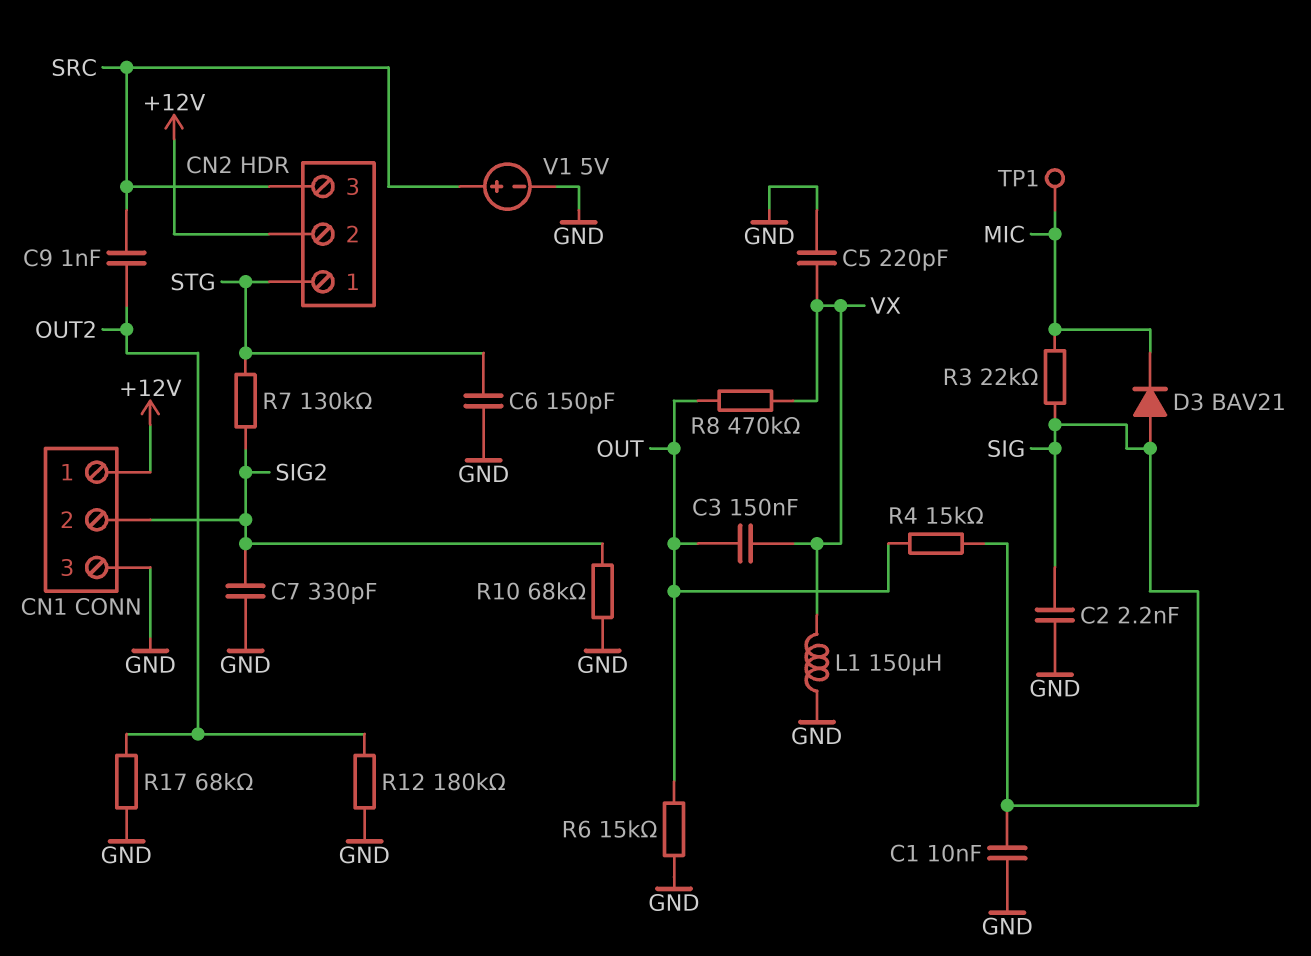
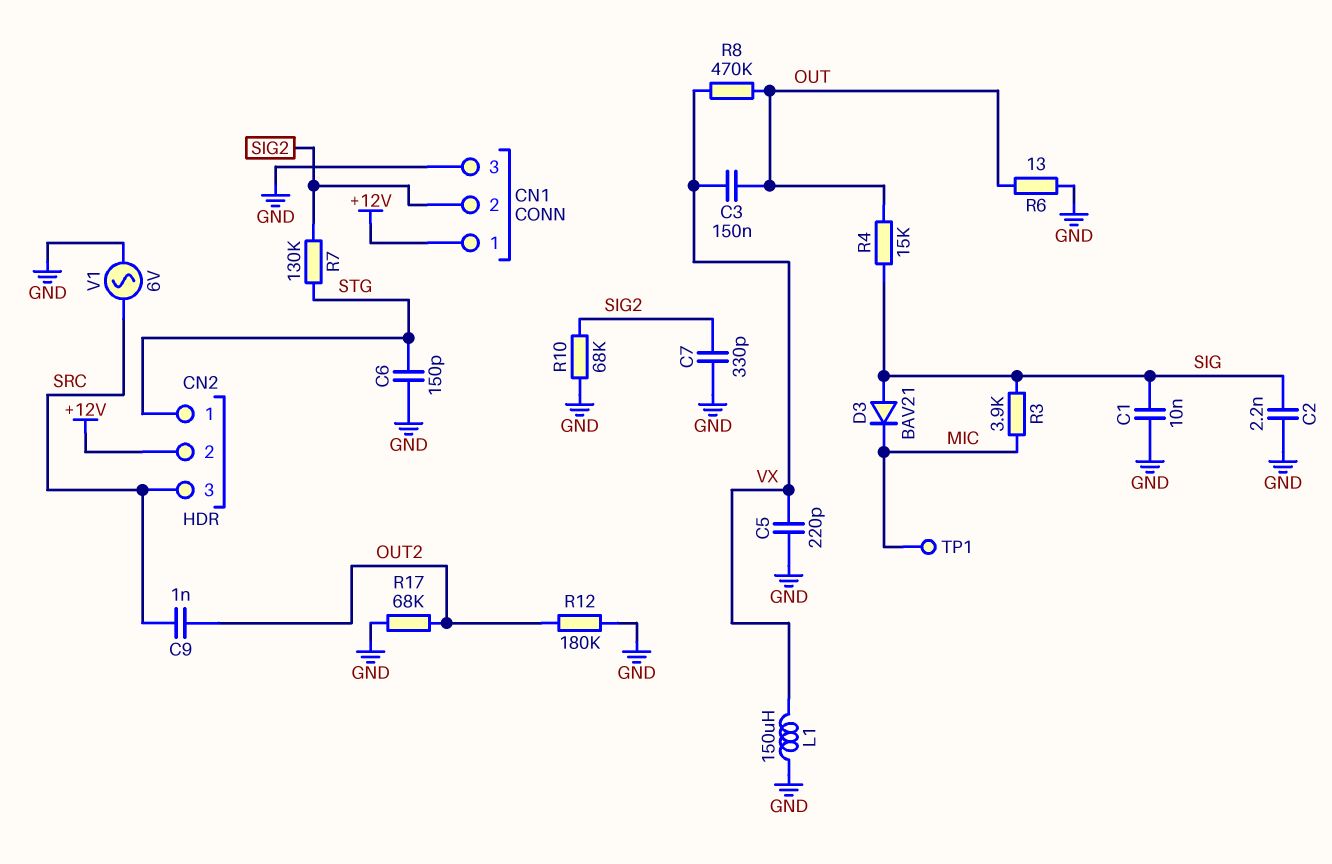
R3: 22k (MIC, SIG) -> 3.9k (MIC, SIG)
R6: 15k (GND, OUT) -> 13 (GND, OUT)
V1: 5V (plus SRC, minus GND) -> AC 6V (GND, SRC)

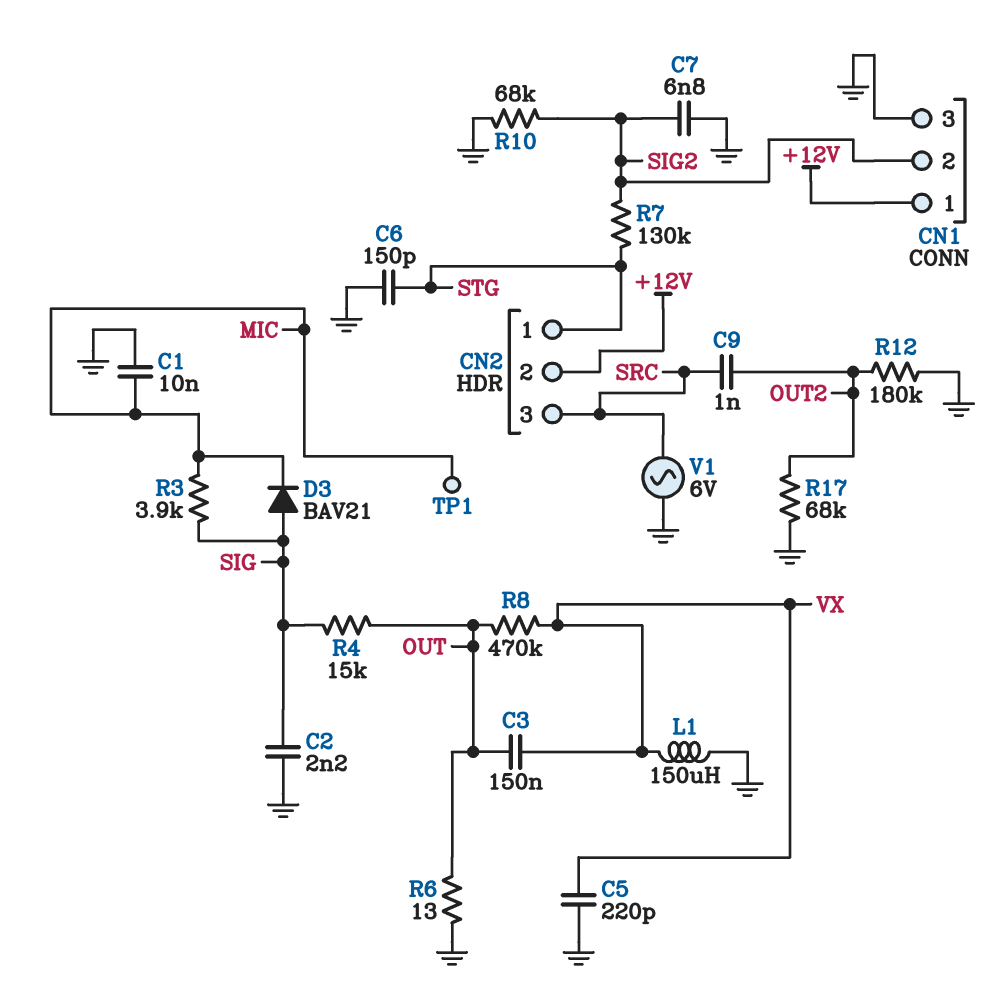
C1: 10nF (GND, SIG) -> 10nF (GND, MIC)
C7: 330pF (GND, SIG2) -> 6.8nF (GND, SIG2)

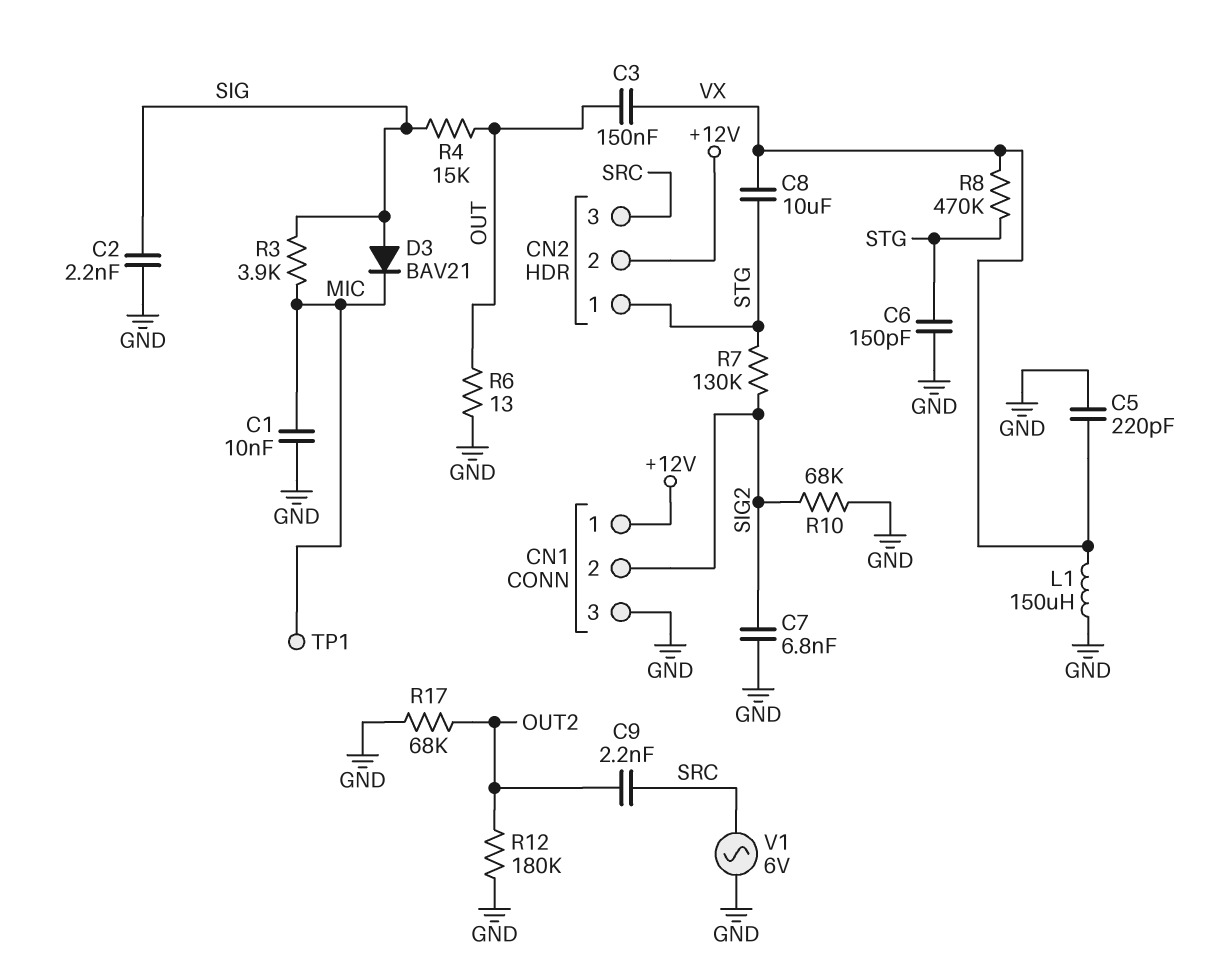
C8: none -> 10uF (STG, VX)
C9: 1nF (OUT2, SRC) -> 2.2nF (OUT2, SRC)
R8: 470k (OUT, VX) -> 470k (STG, VX)

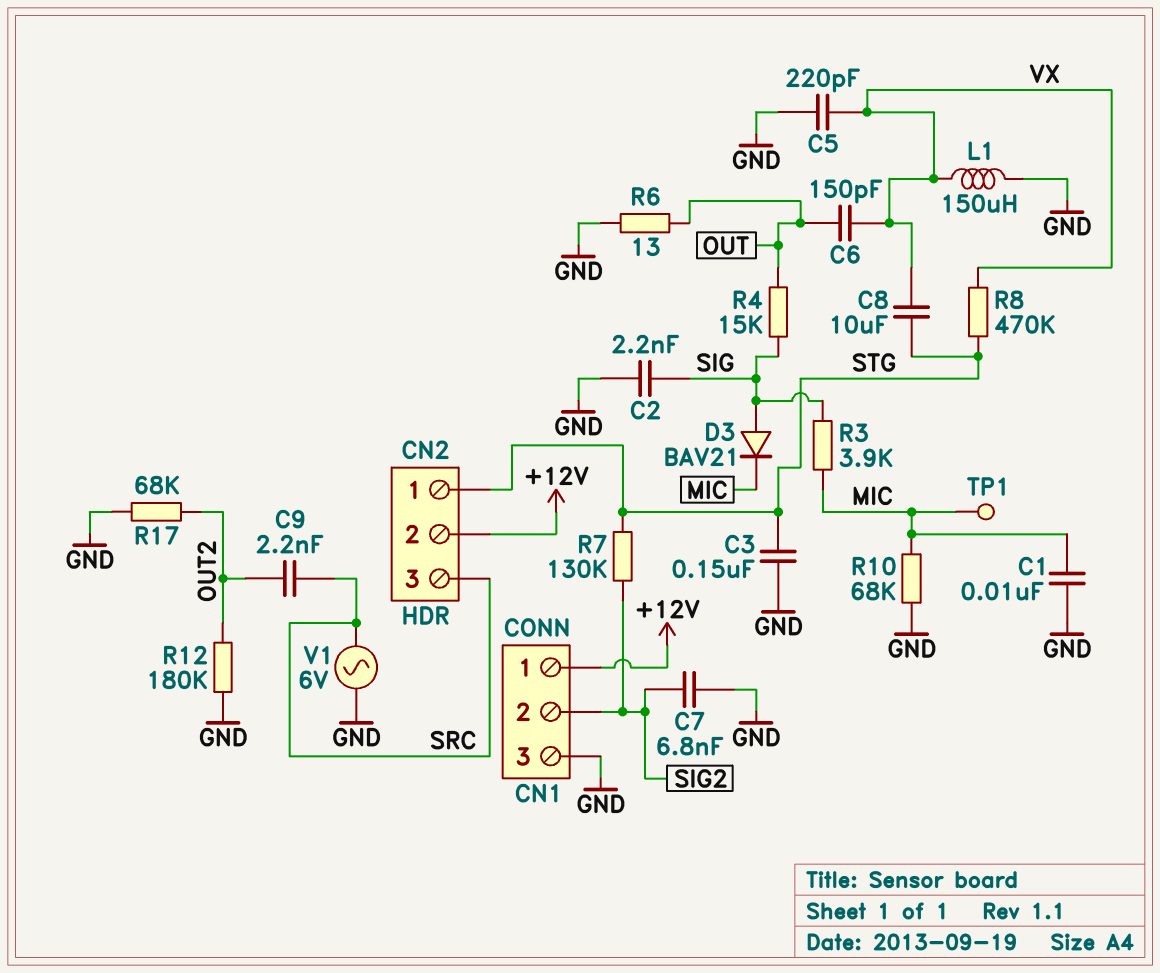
C3: 150nF (OUT, VX) -> 150nF (GND, STG)
C6: 150pF (GND, STG) -> 150pF (OUT, VX)
R10: 68k (GND, SIG2) -> 68k (GND, MIC)

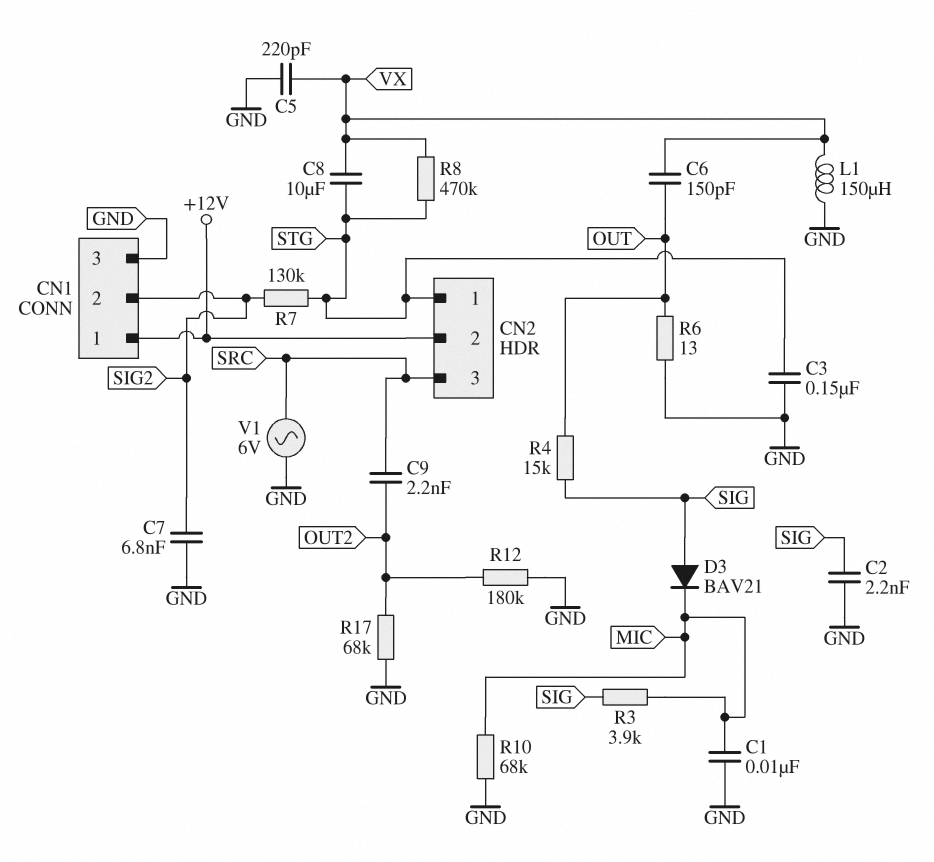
TP1: test point (MIC) -> none

